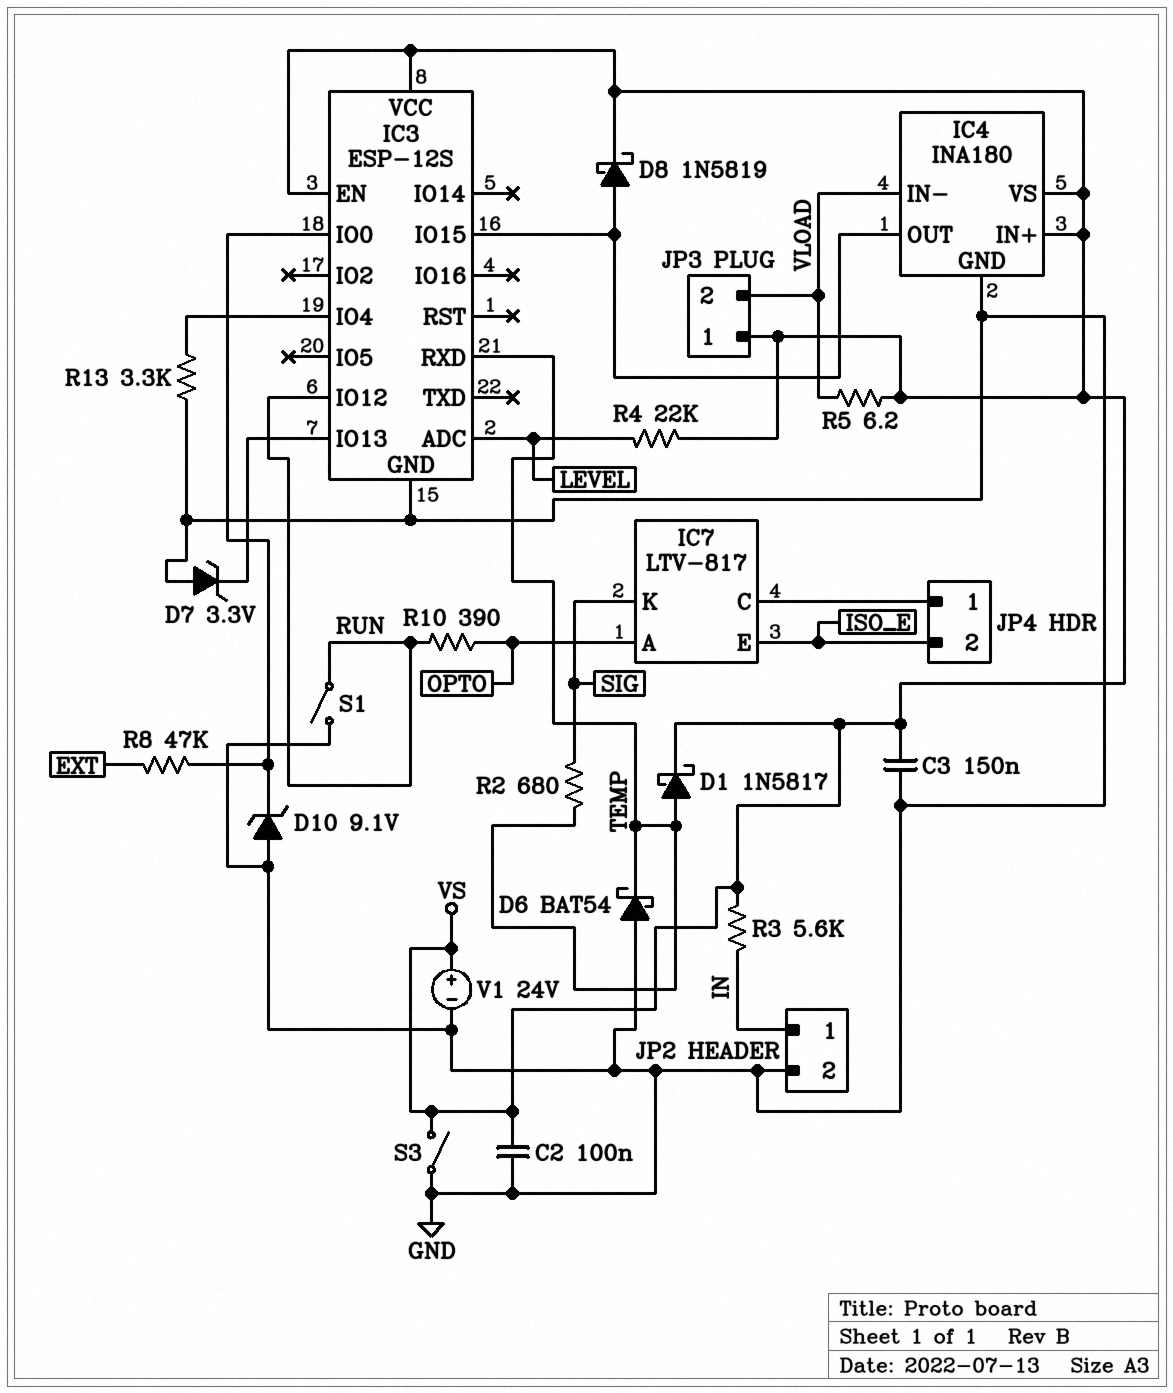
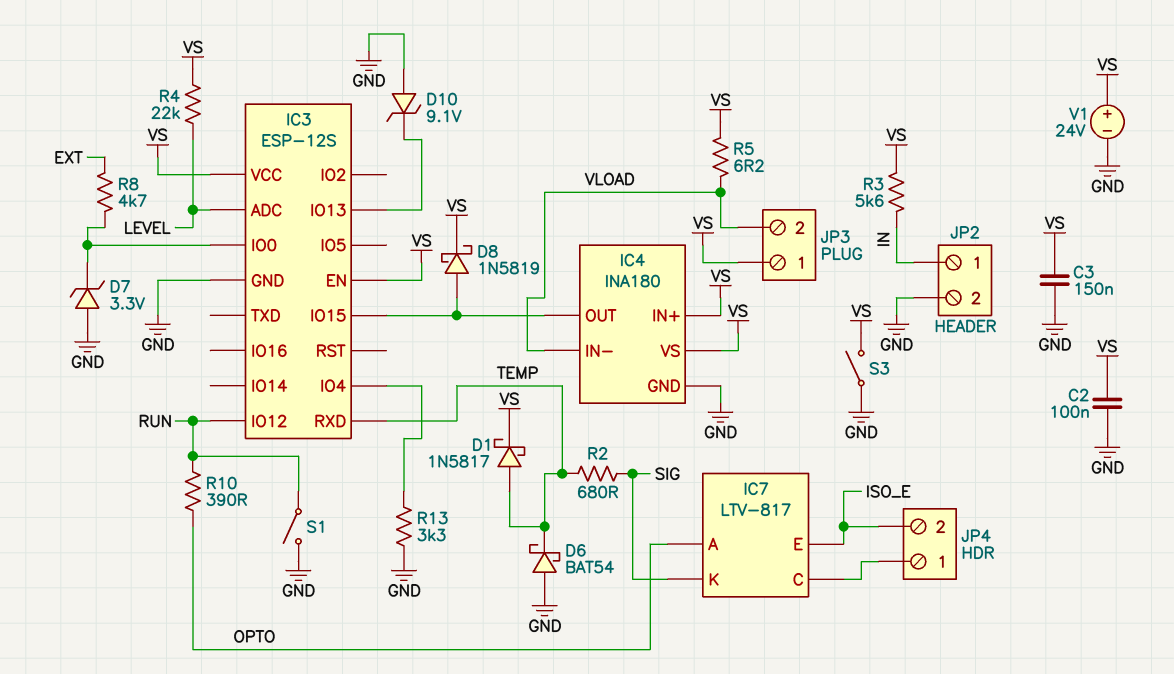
D7: zener 3.3V (A GND, K IC3/IO13) -> zener 3.3V (A GND, K IC3/IO0)
D10: zener 9.1V (A GND, K IC3/IO0) -> zener 9.1V (A GND, K IC3/IO13)
R8: 47k (EXT, IC3/IO0) -> 4.7k (EXT, IC3/IO0)

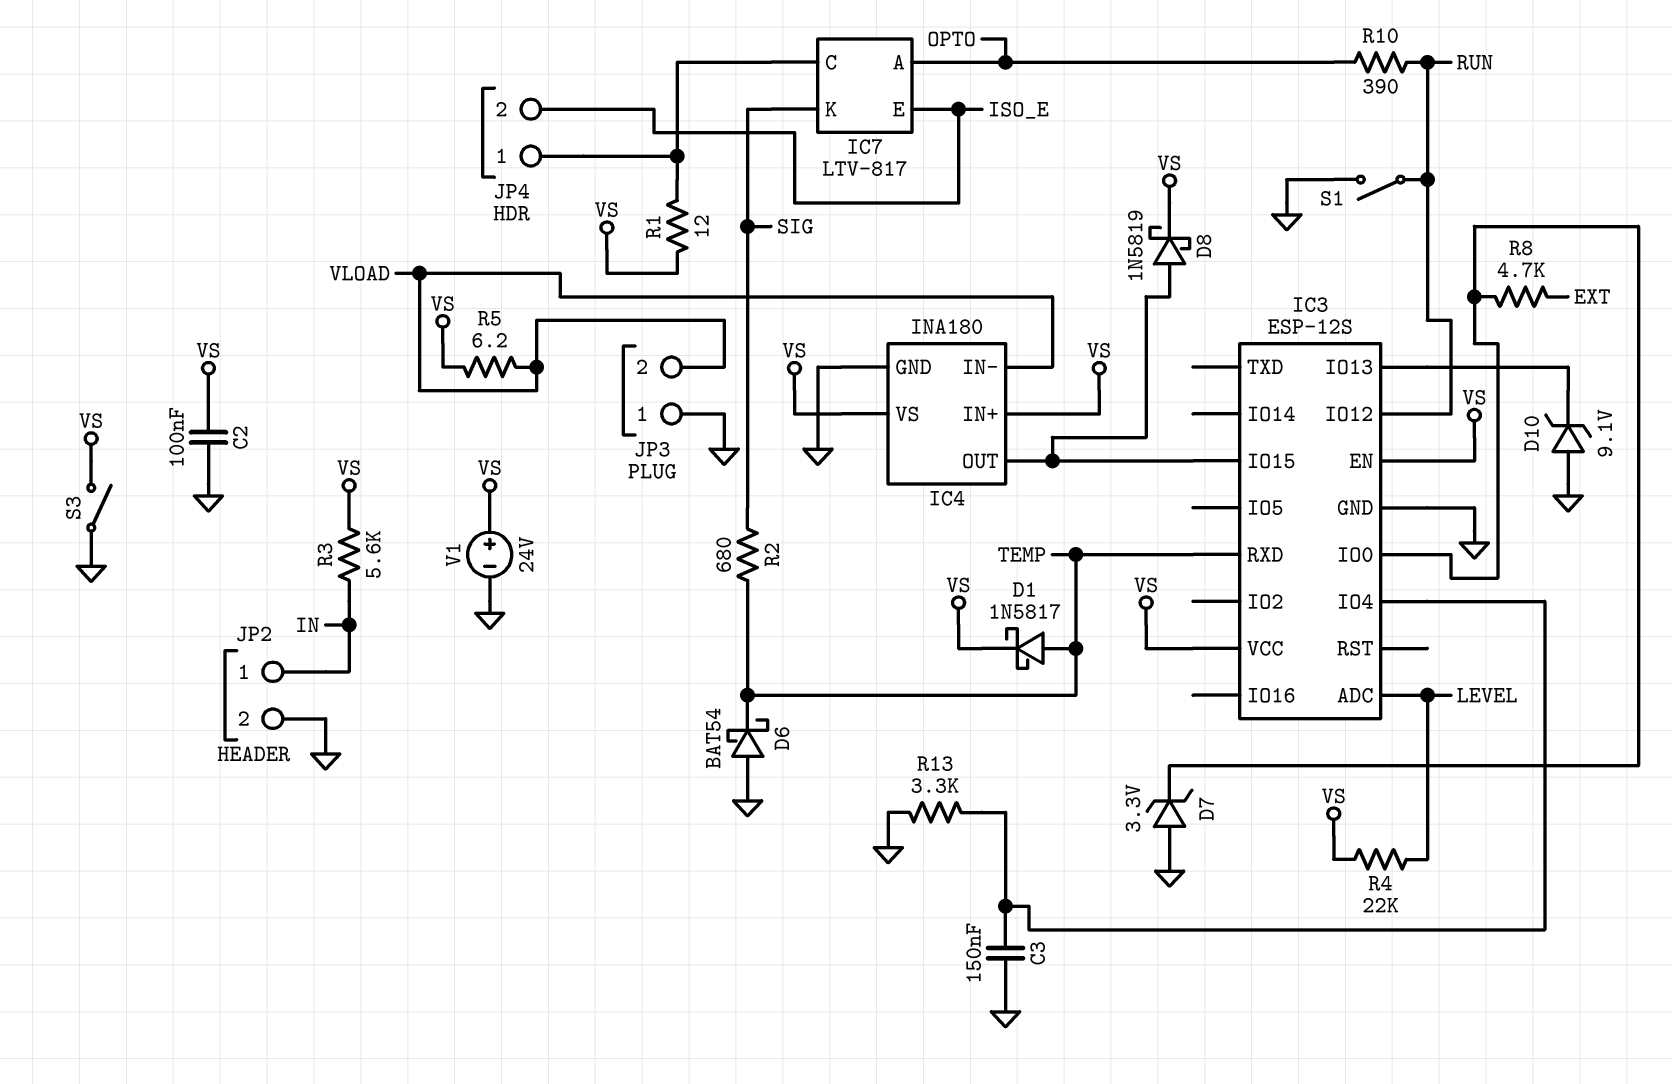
C3: 150nF (GND, VS) -> 150nF (GND, IC3/IO4)
JP3 pin 1: VS -> GND
R1: none -> 12 (IC7/C, VS)

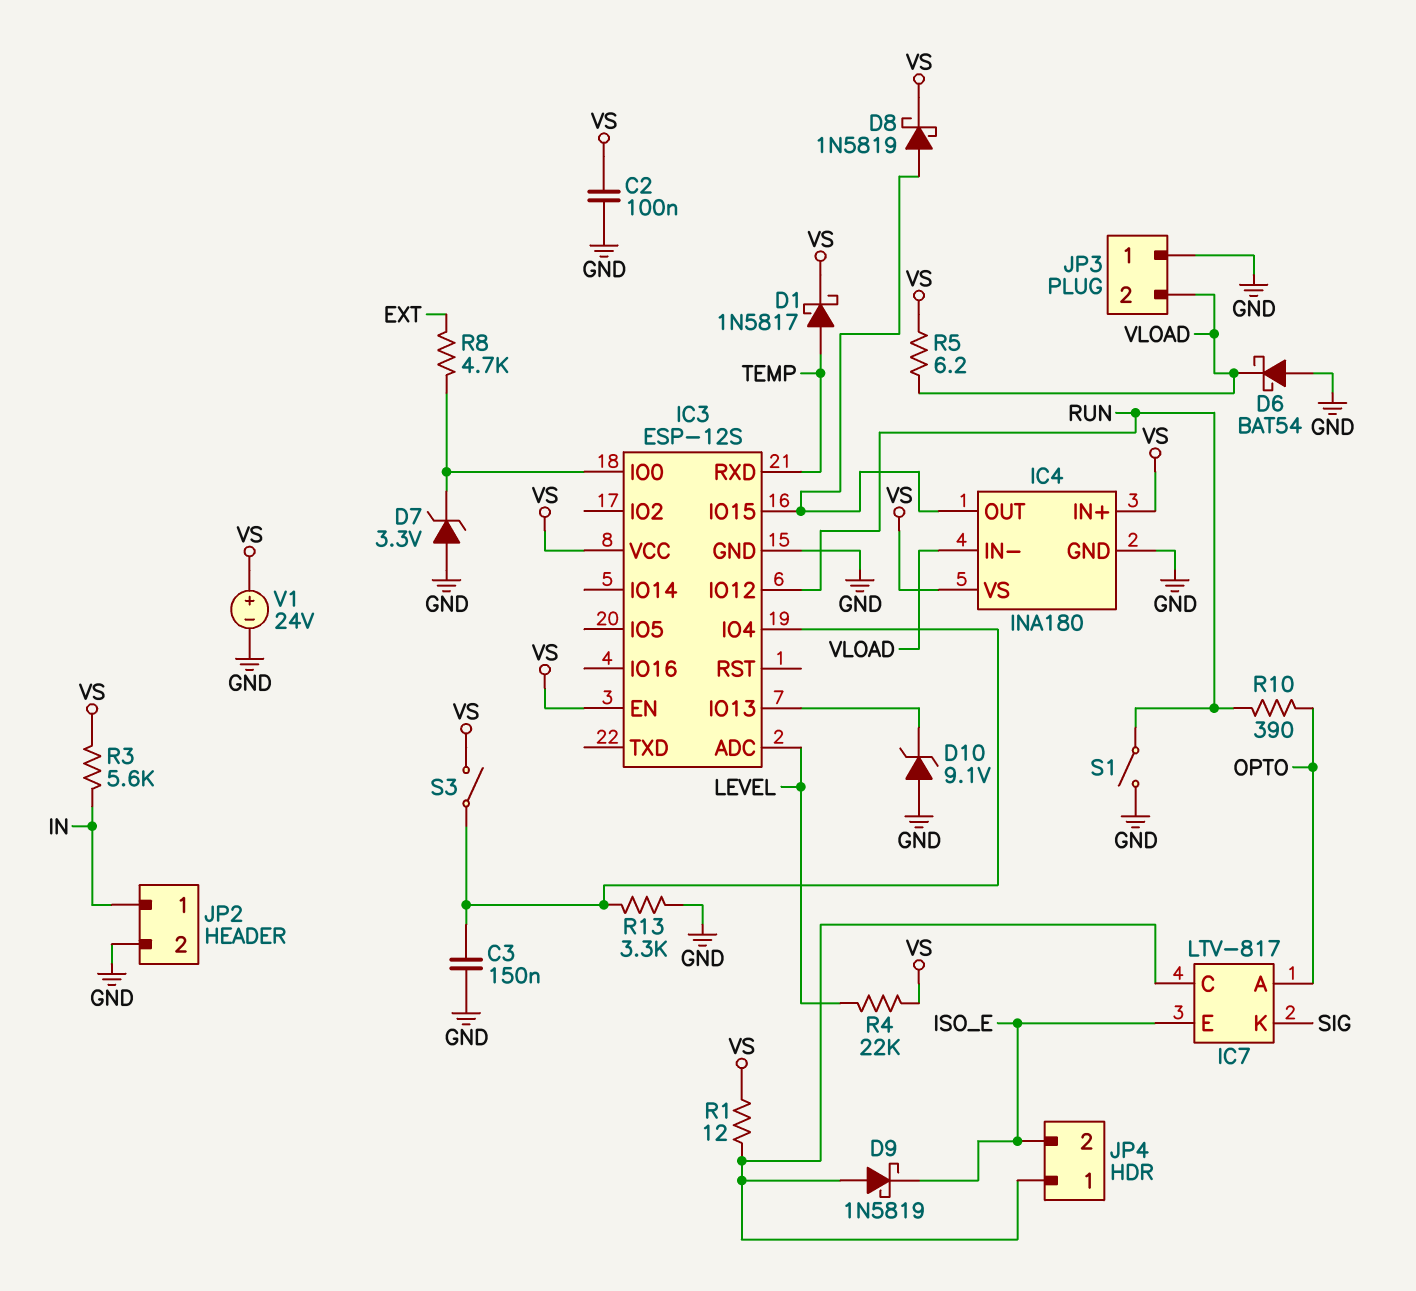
D6: schottky BAT54 (A GND, K TEMP) -> schottky BAT54 (A GND, K VLOAD)
D9: none -> schottky 1N5819 (A IC7/C, K ISO_E)
R2: 680 (SIG, TEMP) -> none
S3: switch (GND, VS) -> switch (IC3/IO4, VS)

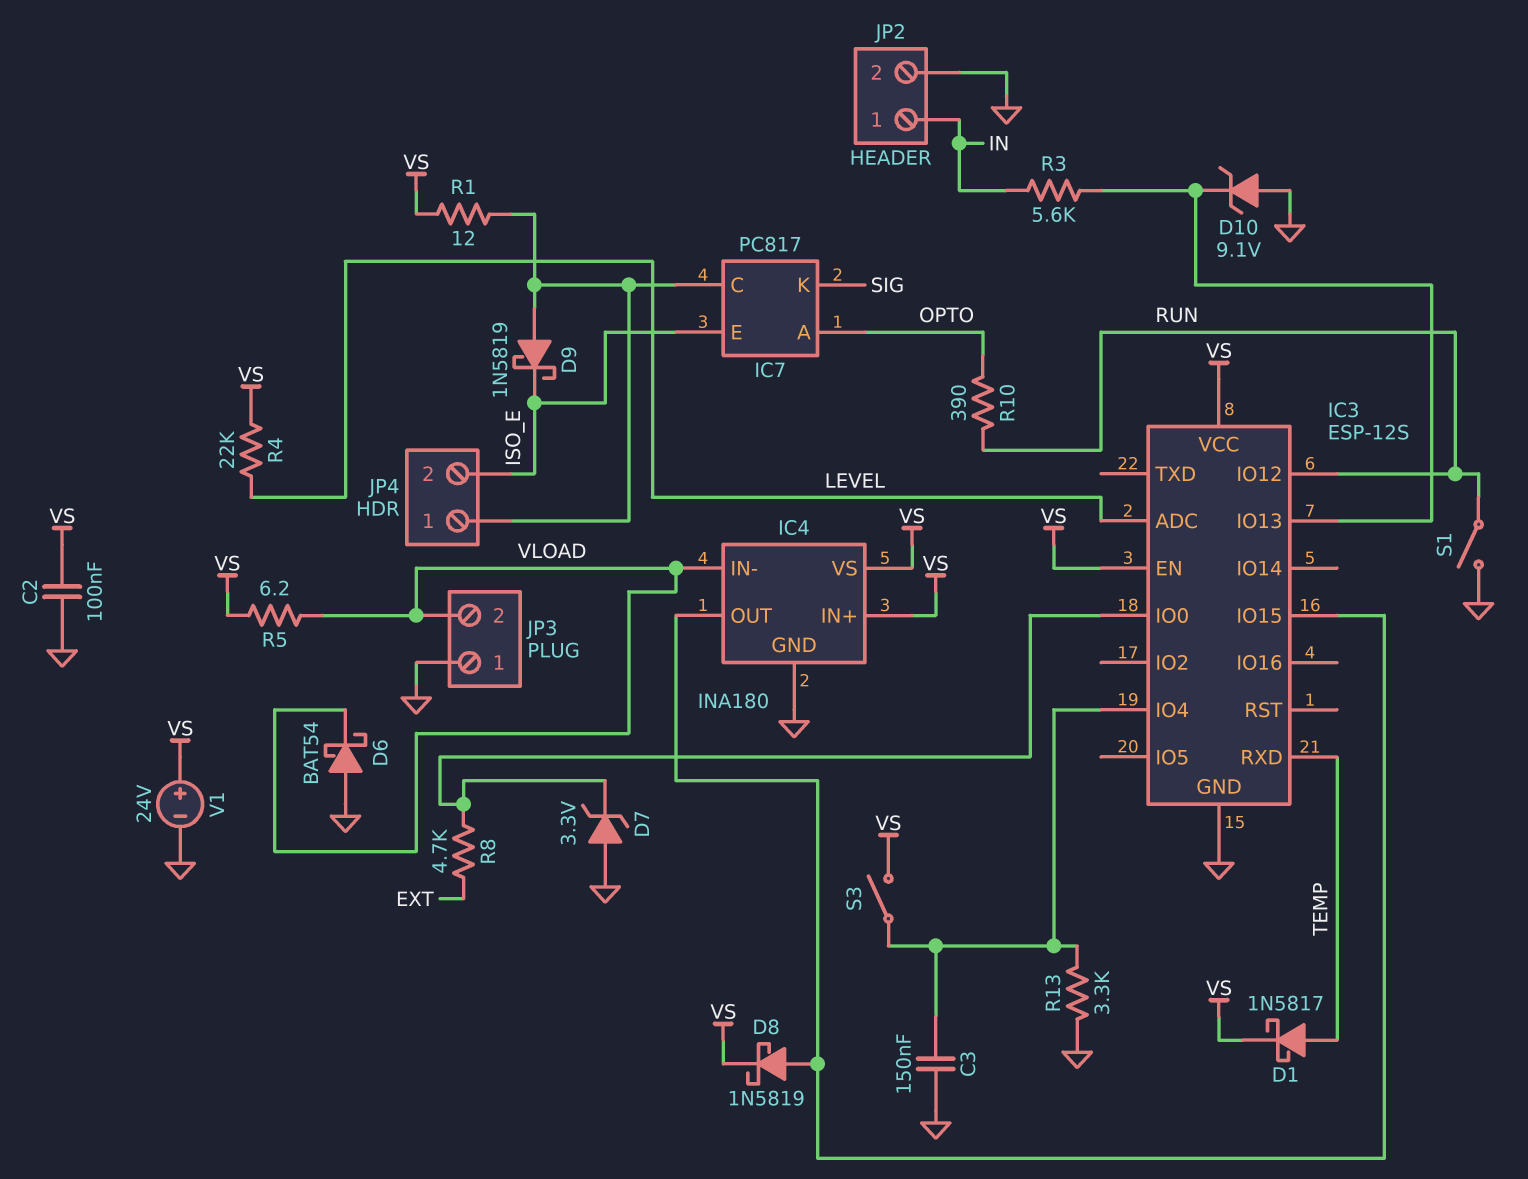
IC7: LTV-817 -> PC817
R3: 5.6k (IN, VS) -> 5.6k (IC3/IO13, IN)

